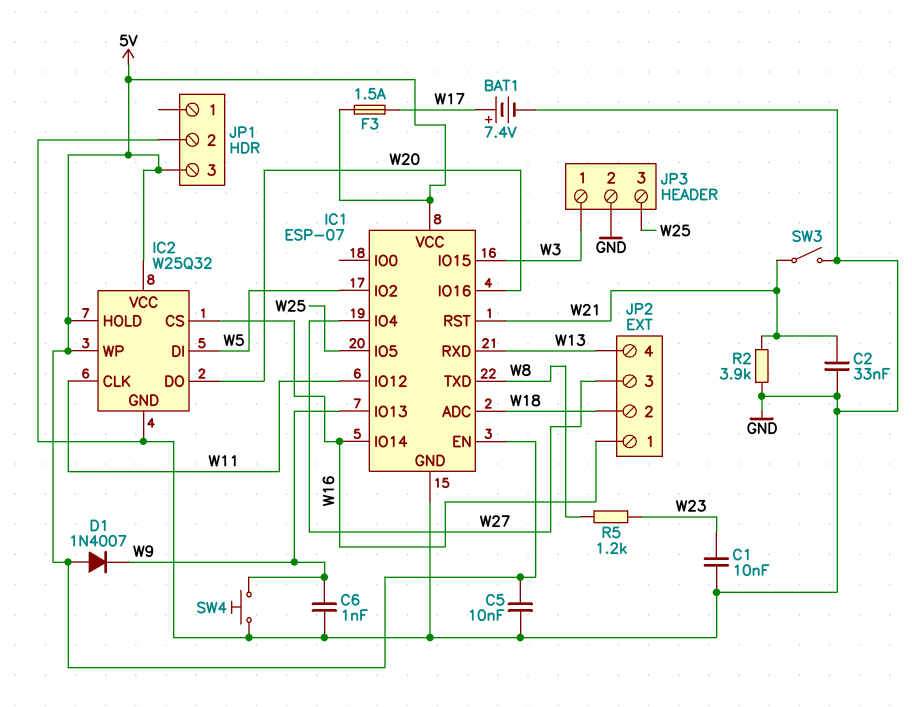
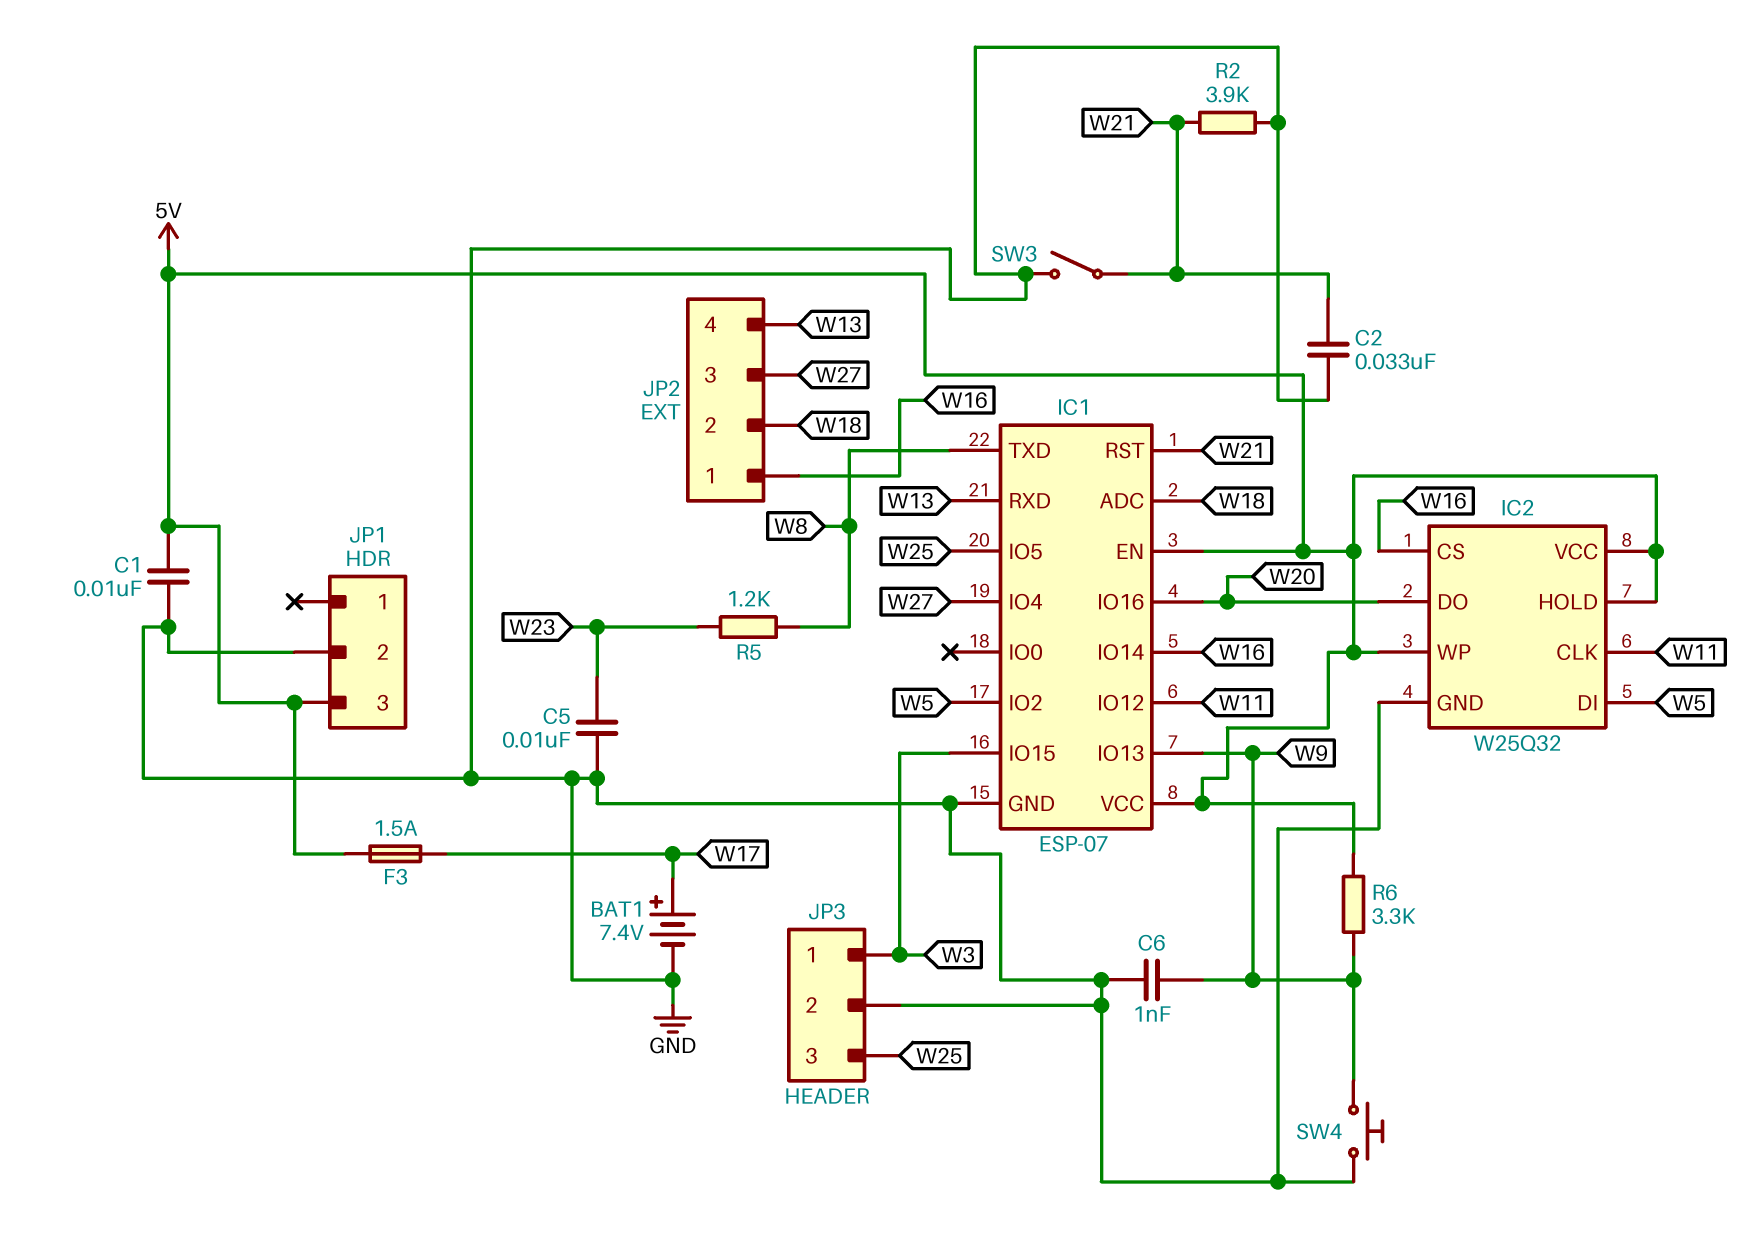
C1: 10nF (GND, W23) -> 10nF (5V, GND)
C5: 10nF (5V, GND) -> 10nF (GND, W23)
D1: diode 1N4007 (A 5V, K W9) -> none
R6: none -> 3.3k (5V, W9)

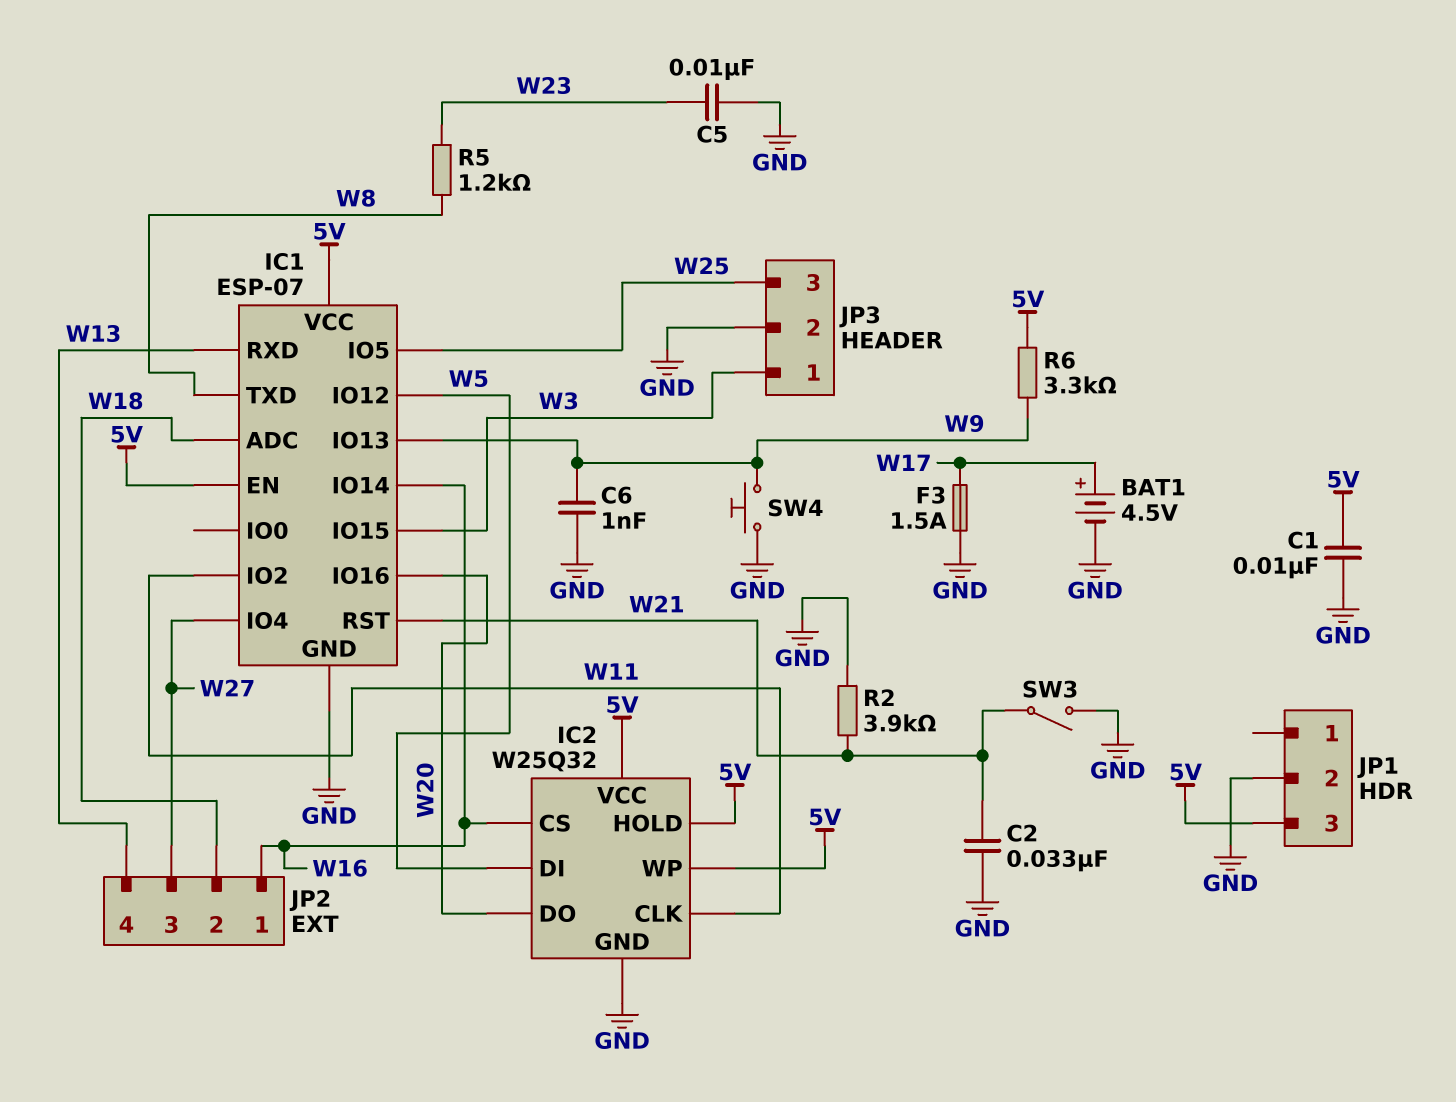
BAT1: 7.4V (plus W17, minus GND) -> 4.5V (plus W17, minus GND)
F3: 1.5A (5V, W17) -> 1.5A (GND, W17)
IC1 pin IO2: W5 -> W11
IC1 pin IO12: W11 -> W5

